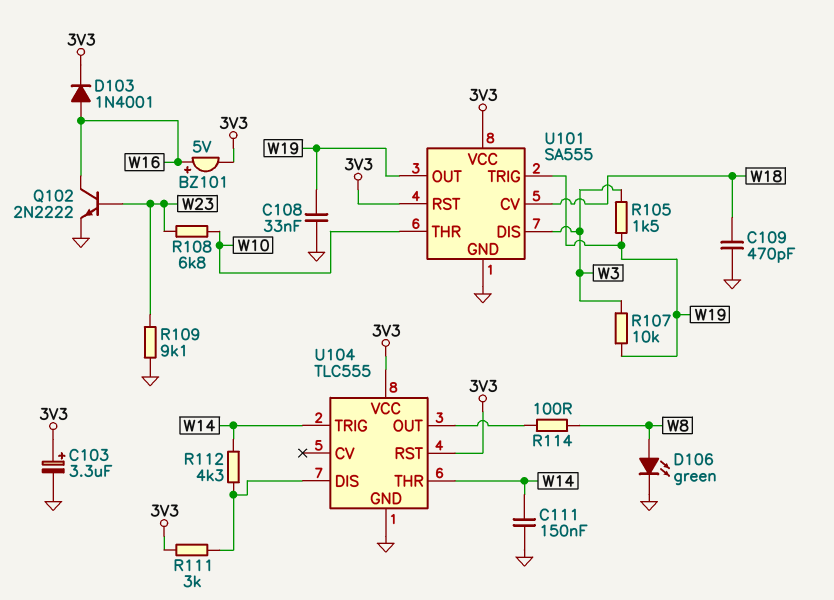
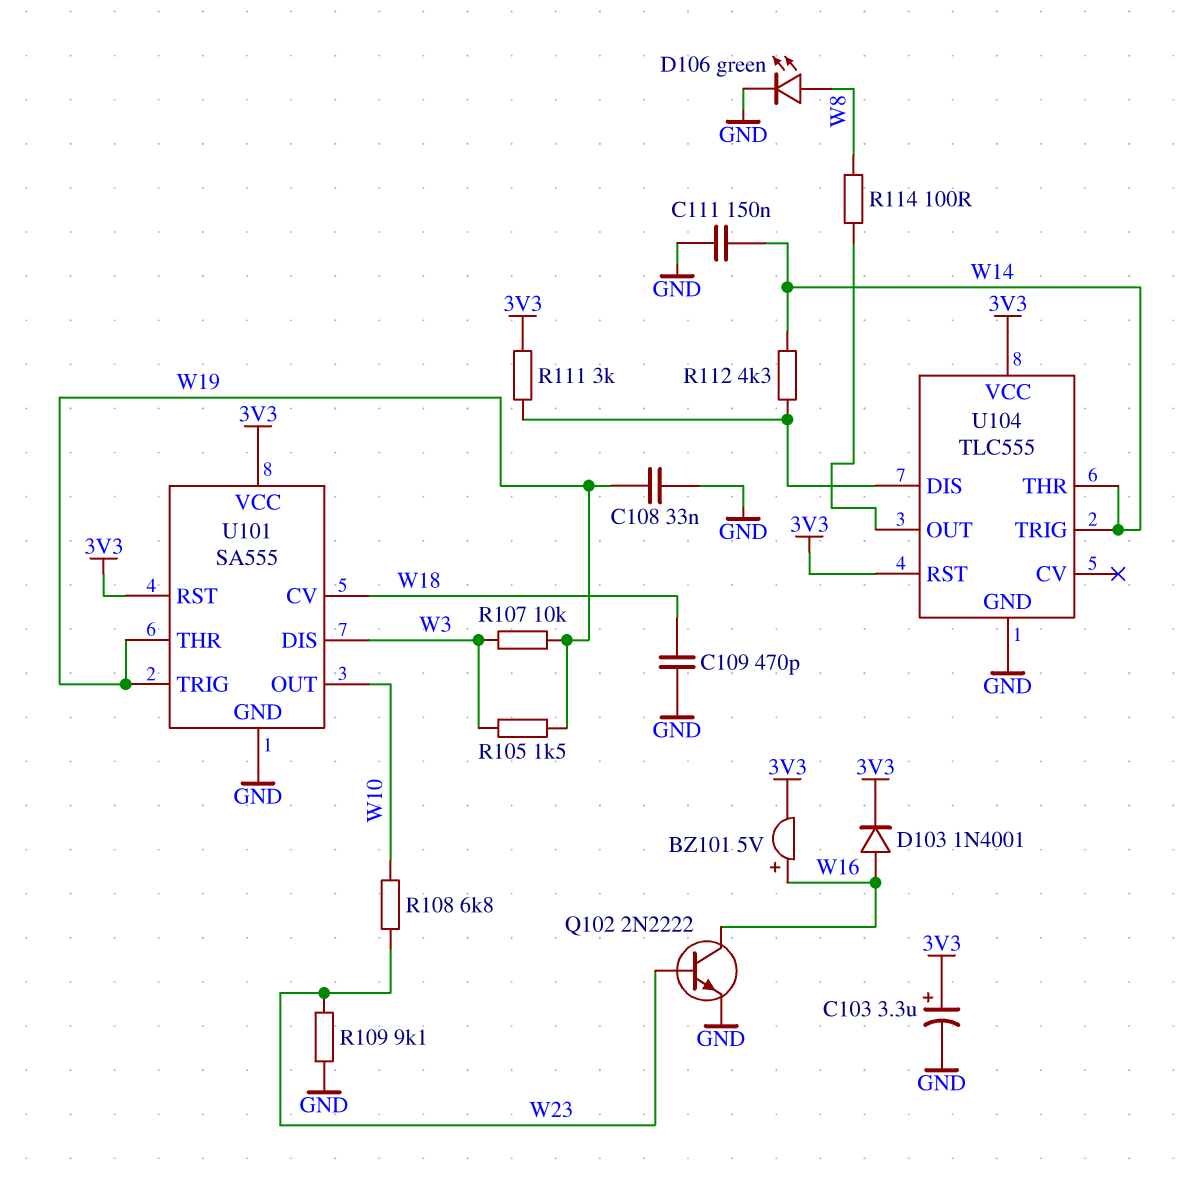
U101 pin OUT: W19 -> W10
U101 pin THR: W10 -> W19

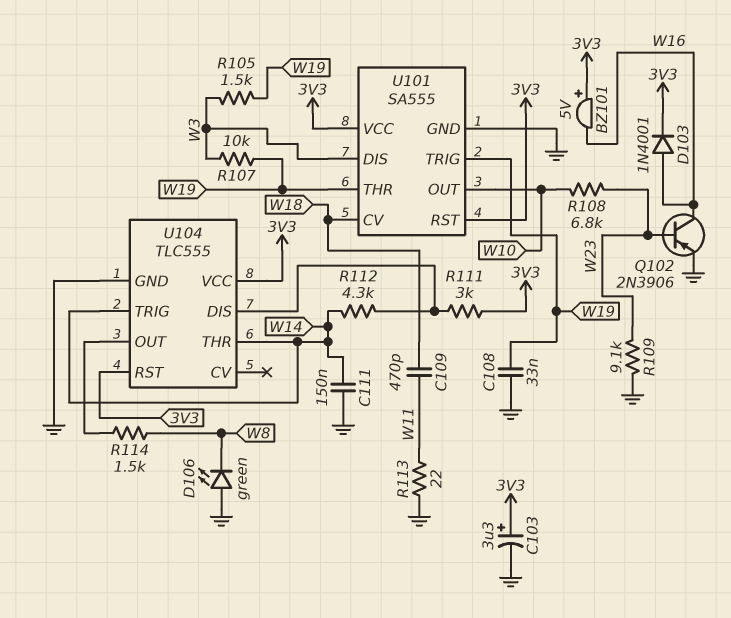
BZ101: buzzer 5V (plus W16, minus 3V3) -> buzzer 5V (plus 3V3, minus W16)
C109: 470pF (GND, W18) -> 470pF (W11, W18)
D106: LED green (A W8, K GND) -> LED green (A GND, K W8)
Q102: NPN 2N2222 (B W23, C W16, E GND) -> PNP 2N3906 (B W23, C W16, E GND)
R113: none -> 22 (GND, W11)
R114: 100 (U104/OUT, W8) -> 1.5k (U104/OUT, W8)

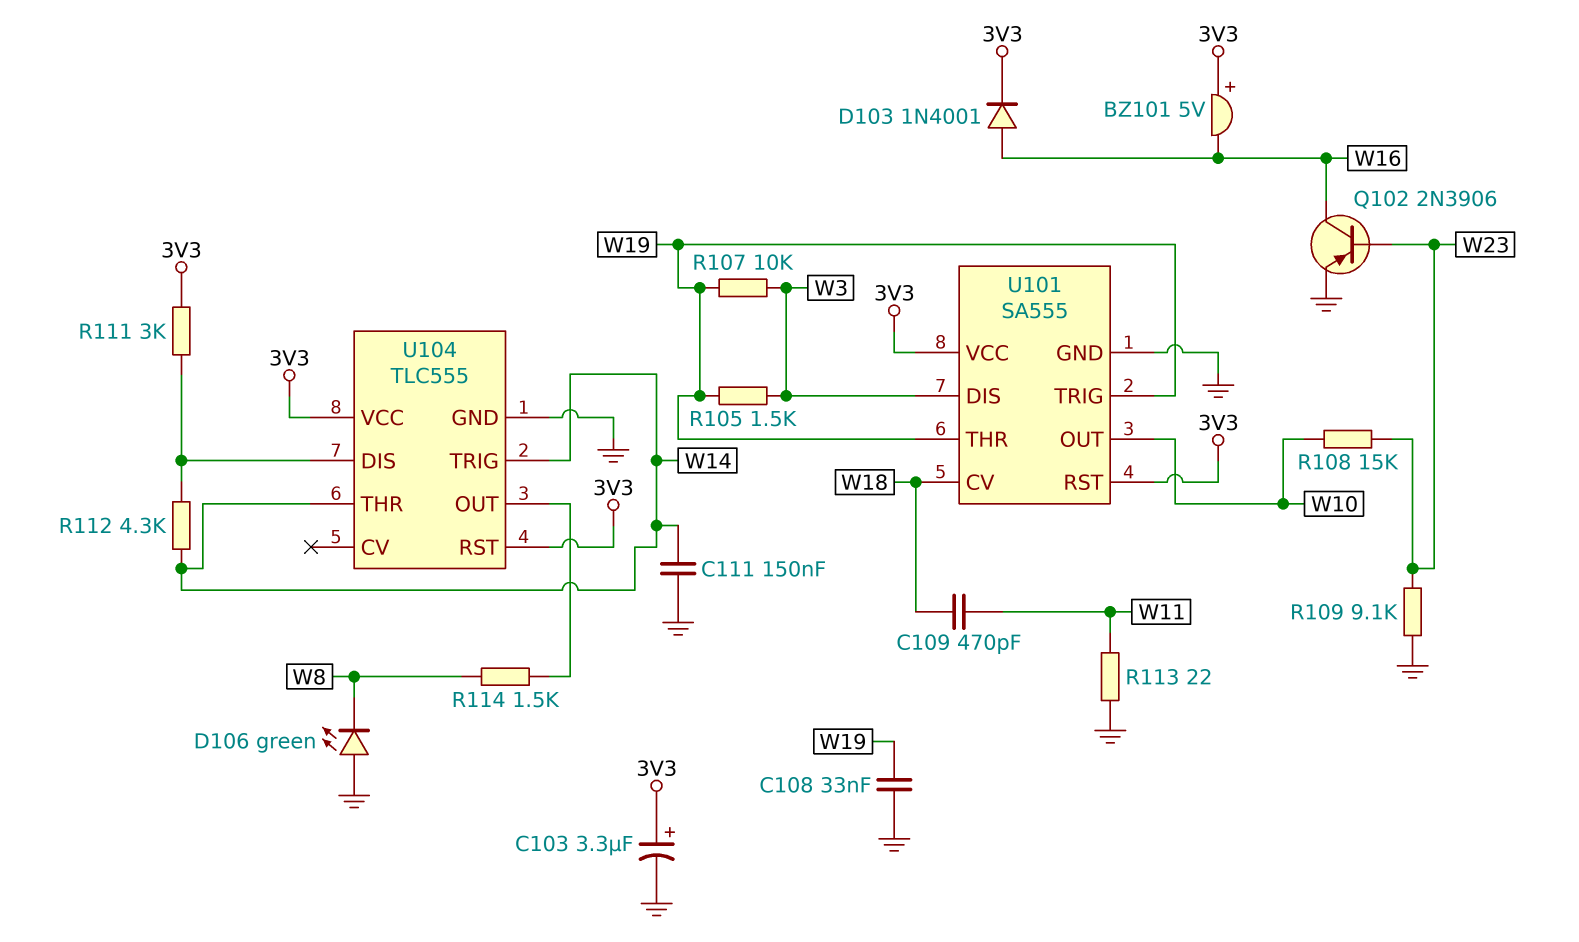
R108: 6.8k (W10, W23) -> 15k (W10, W23)

